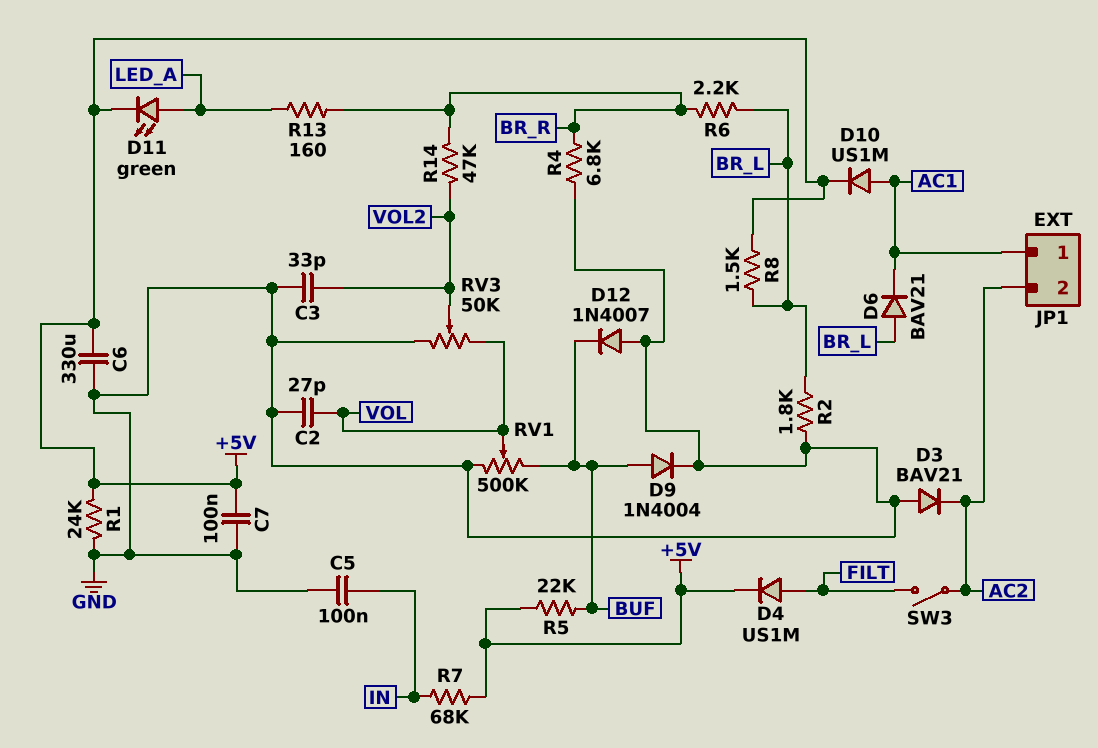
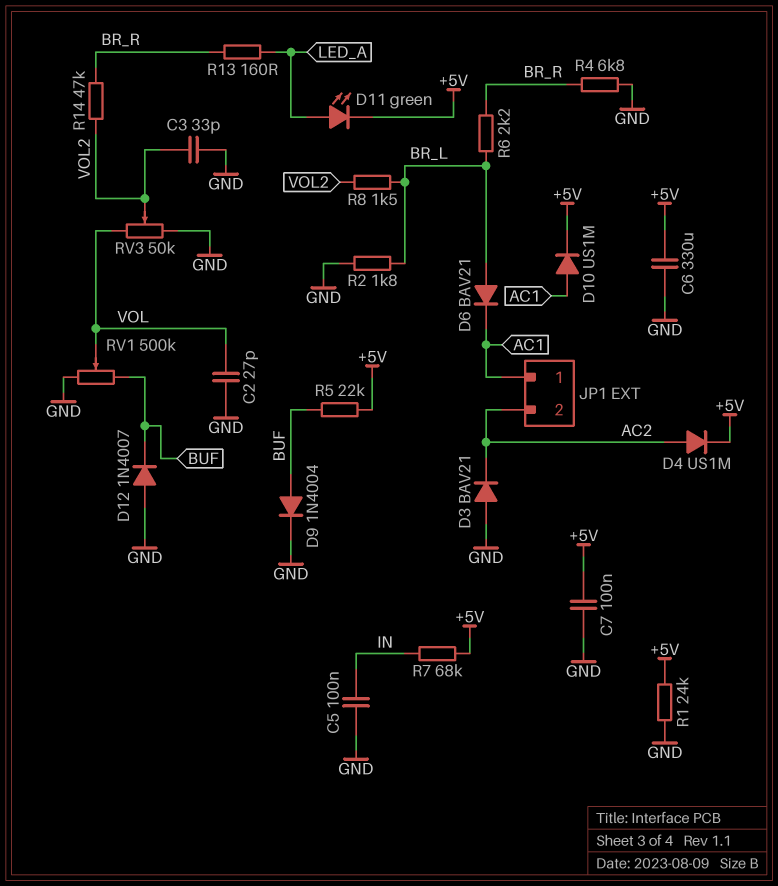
D4: diode US1M (A FILT, K +5V) -> diode US1M (A AC2, K +5V)
R8: 1.5k (+5V, BR_L) -> 1.5k (BR_L, VOL2)
SW3: switch (AC2, FILT) -> none

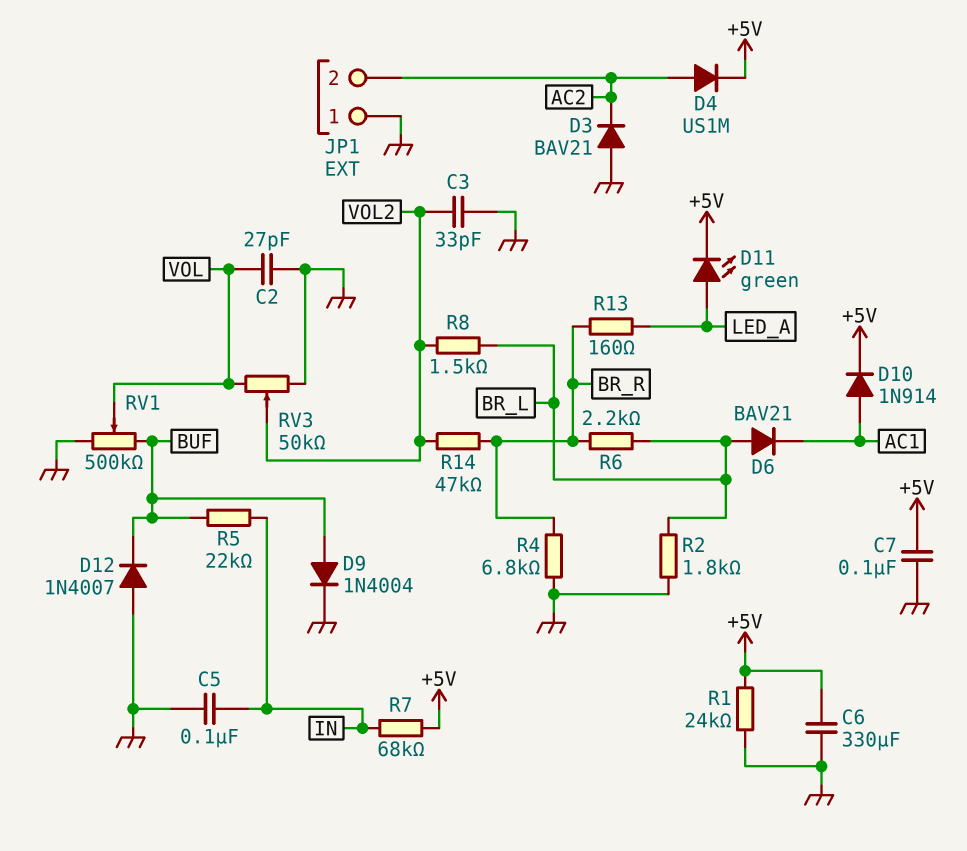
D10: diode US1M (A AC1, K +5V) -> diode 1N914 (A AC1, K +5V)
JP1 pin 1: AC1 -> GND
R5: 22k (+5V, BUF) -> 22k (BUF, IN)

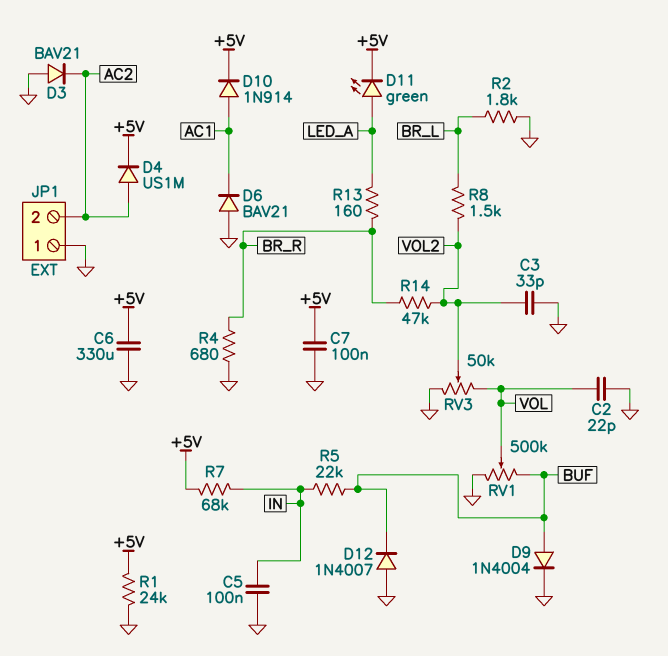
C2: 27pF (GND, VOL) -> 22pF (GND, VOL)
D6: diode BAV21 (A BR_L, K AC1) -> diode BAV21 (A GND, K AC1)
R4: 6.8k (BR_R, GND) -> 680 (BR_R, GND)
R6: 2.2k (BR_L, BR_R) -> none

